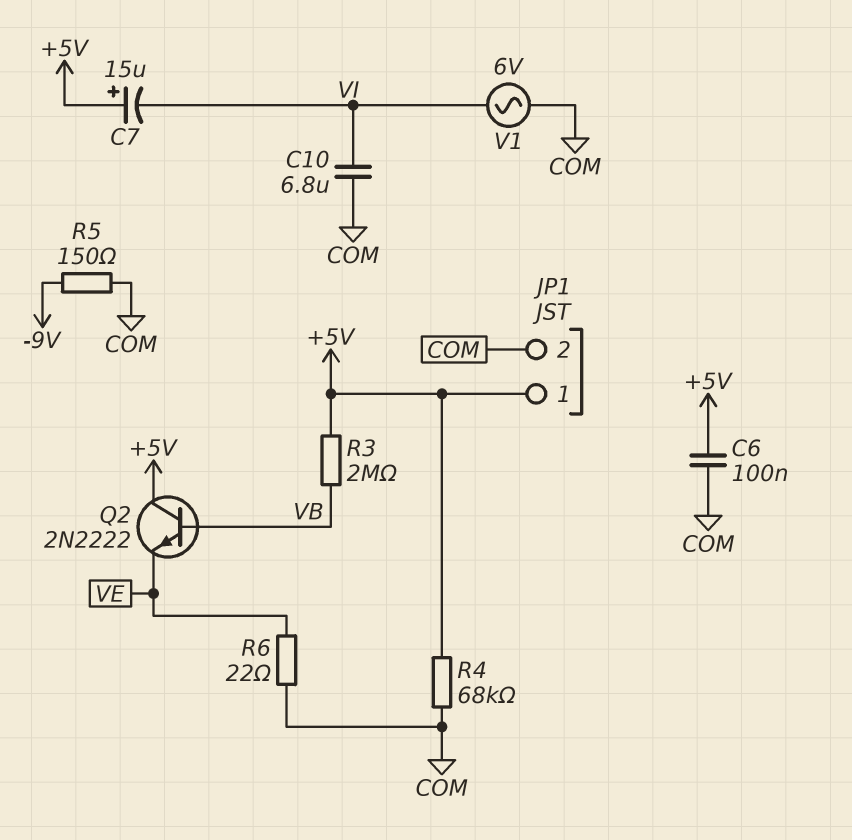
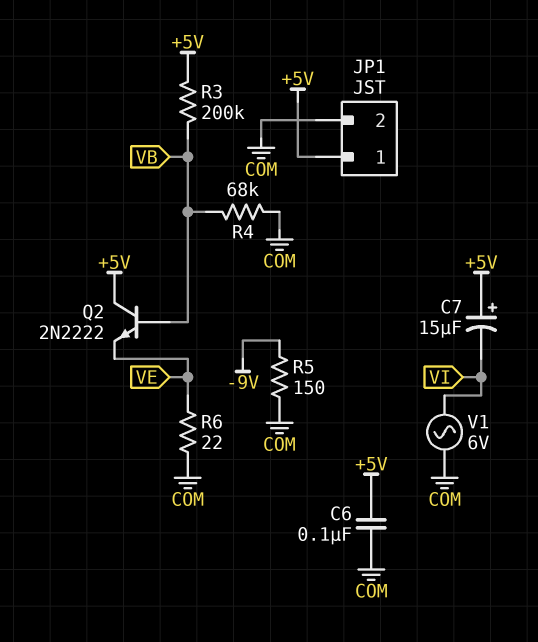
C10: 6.8uF (COM, VI) -> none
R3: 2M (+5V, VB) -> 200k (+5V, VB)
R4: 68k (+5V, COM) -> 68k (COM, VB)

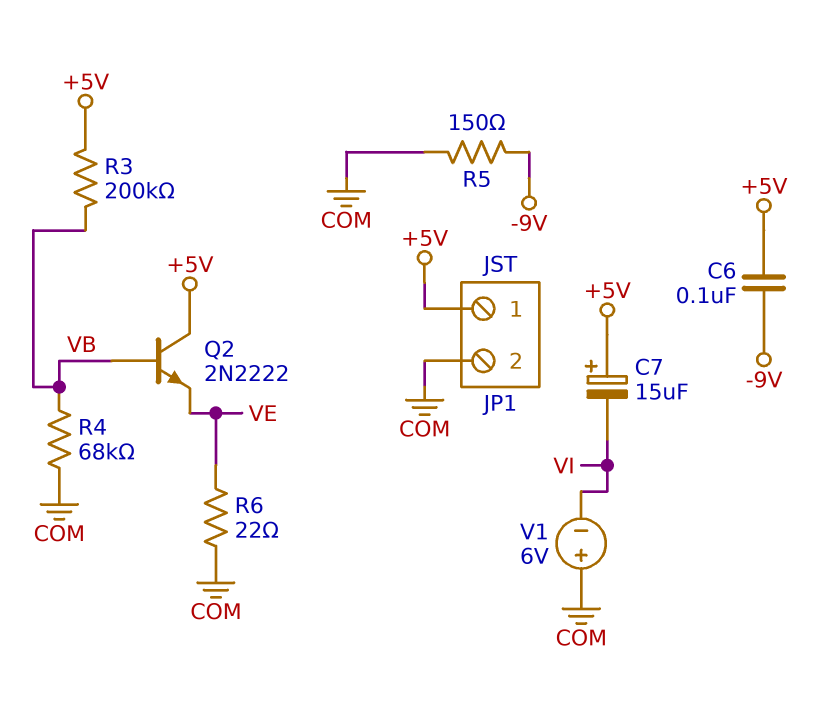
C6: 100nF (+5V, COM) -> 100nF (+5V, -9V)
V1: AC 6V (COM, VI) -> 6V (plus COM, minus VI)

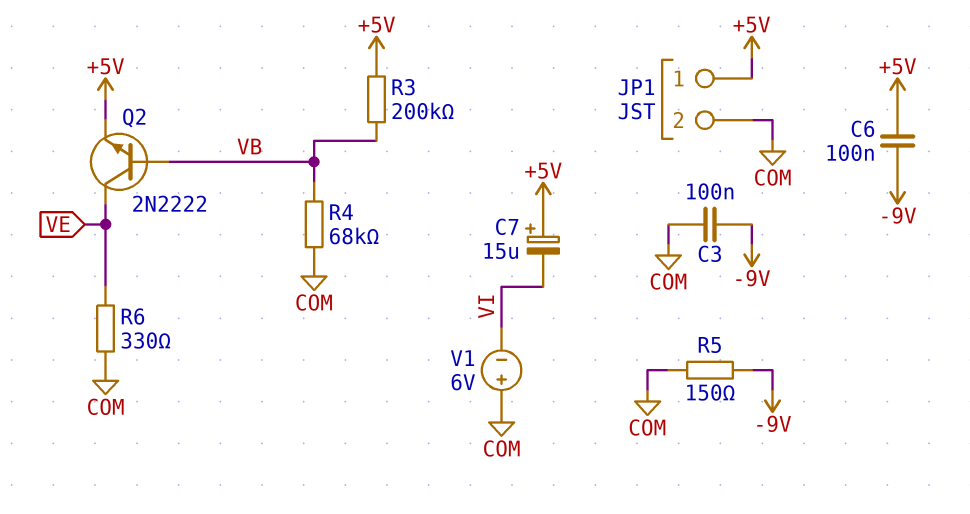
C3: none -> 100nF (-9V, COM)
Q2: NPN 2N2222 (B VB, C +5V, E VE) -> NPN 2N2222 (B VB, C VE, E +5V)
R6: 22 (COM, VE) -> 330 (COM, VE)

